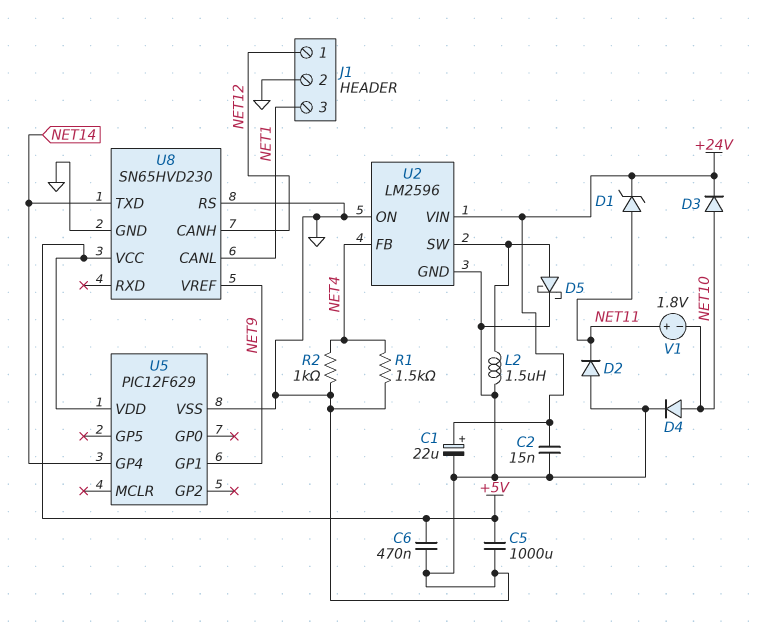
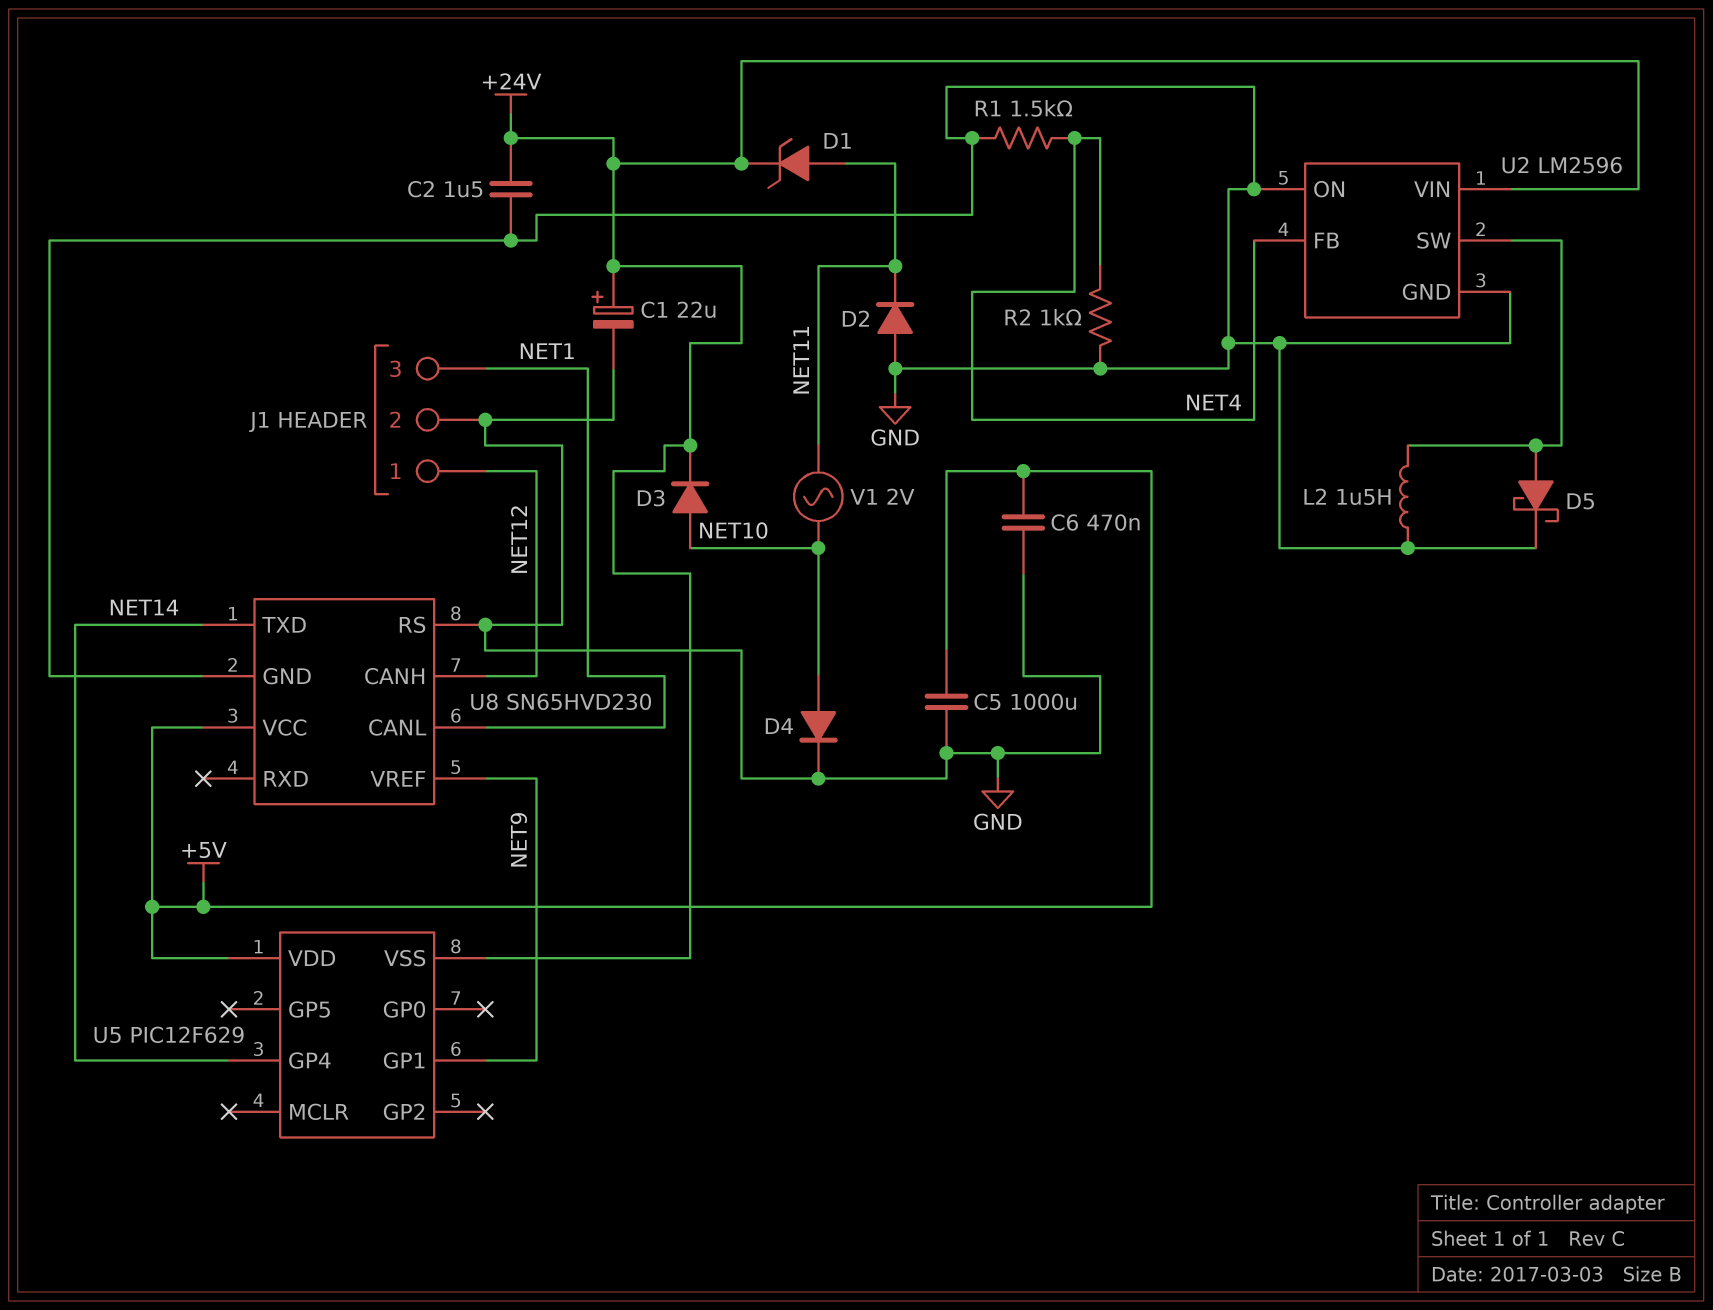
C2: 15nF (+24V, GND) -> 1.5uF (+24V, GND)
U5 pin VSS: GND -> +24V
V1: 1.8V (plus NET11, minus NET10) -> AC 2V (NET10, NET11)

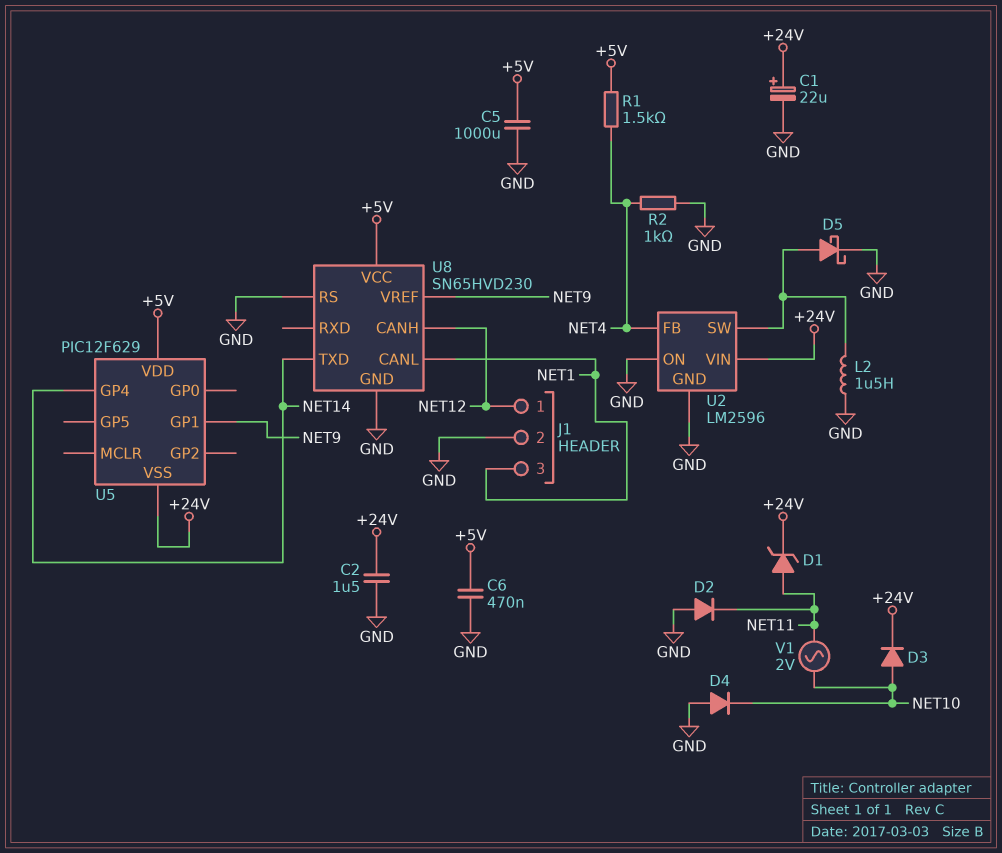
D4: diode (A NET10, K GND) -> diode (A GND, K NET10)
R1: 1.5k (GND, NET4) -> 1.5k (+5V, NET4)

